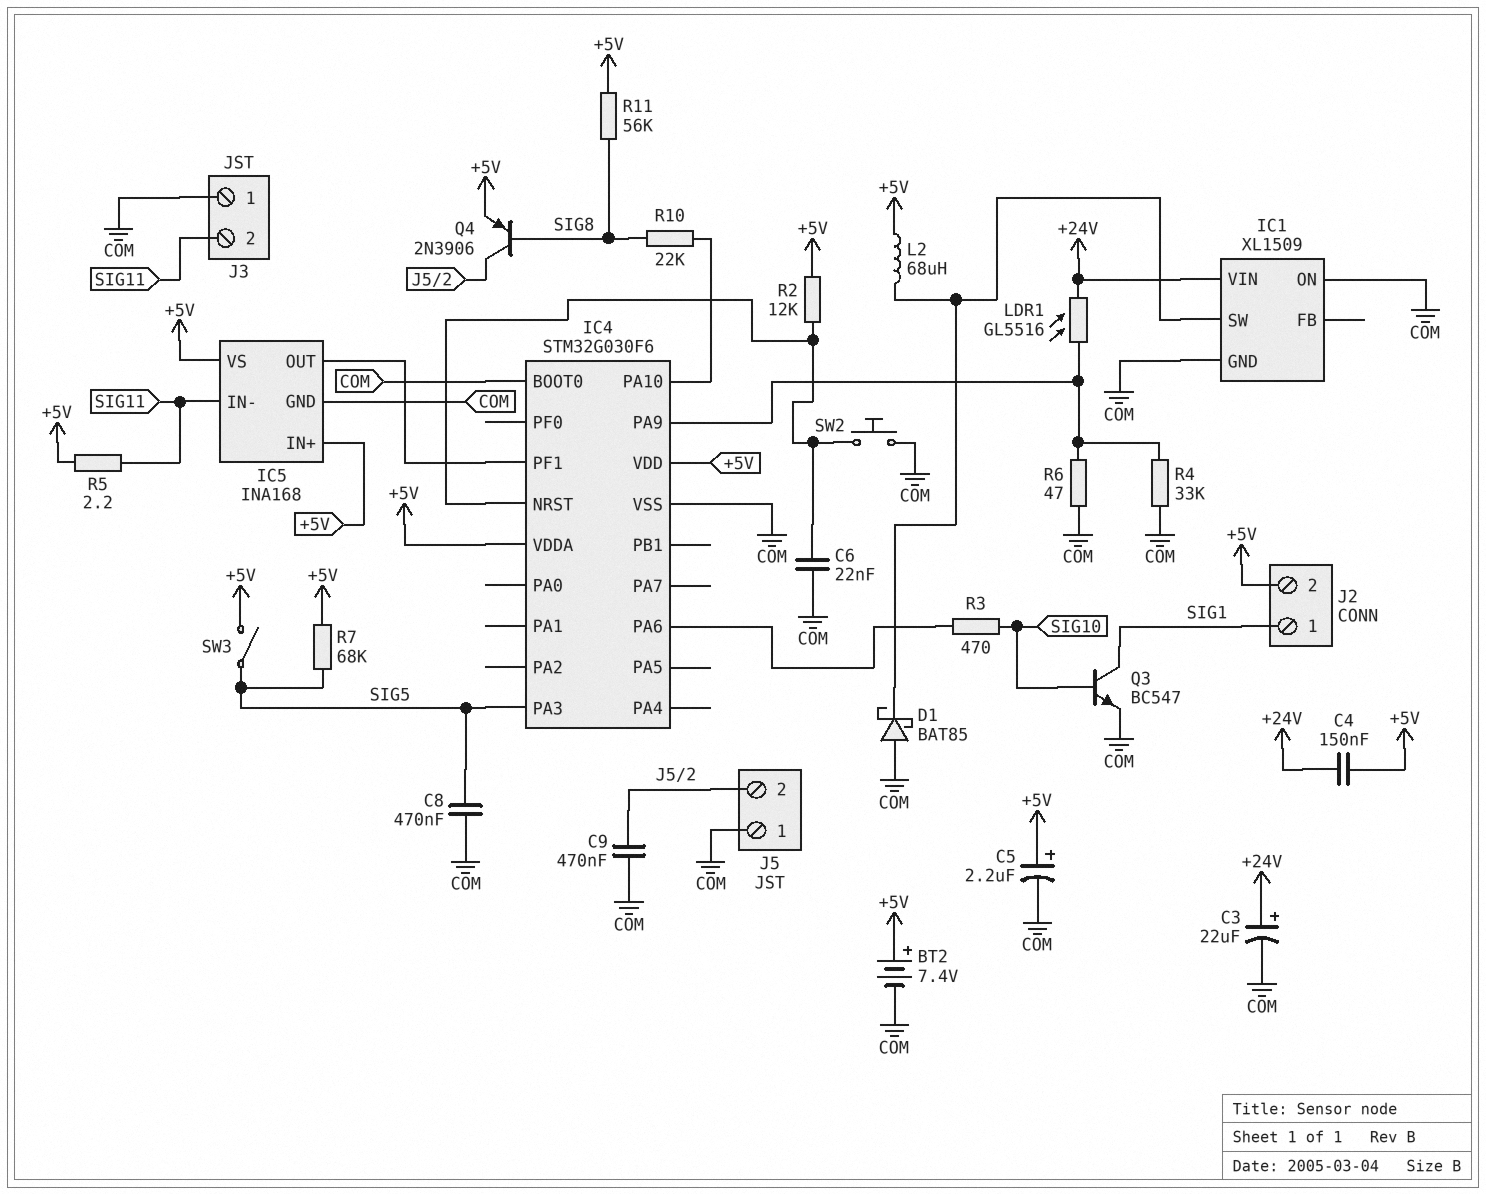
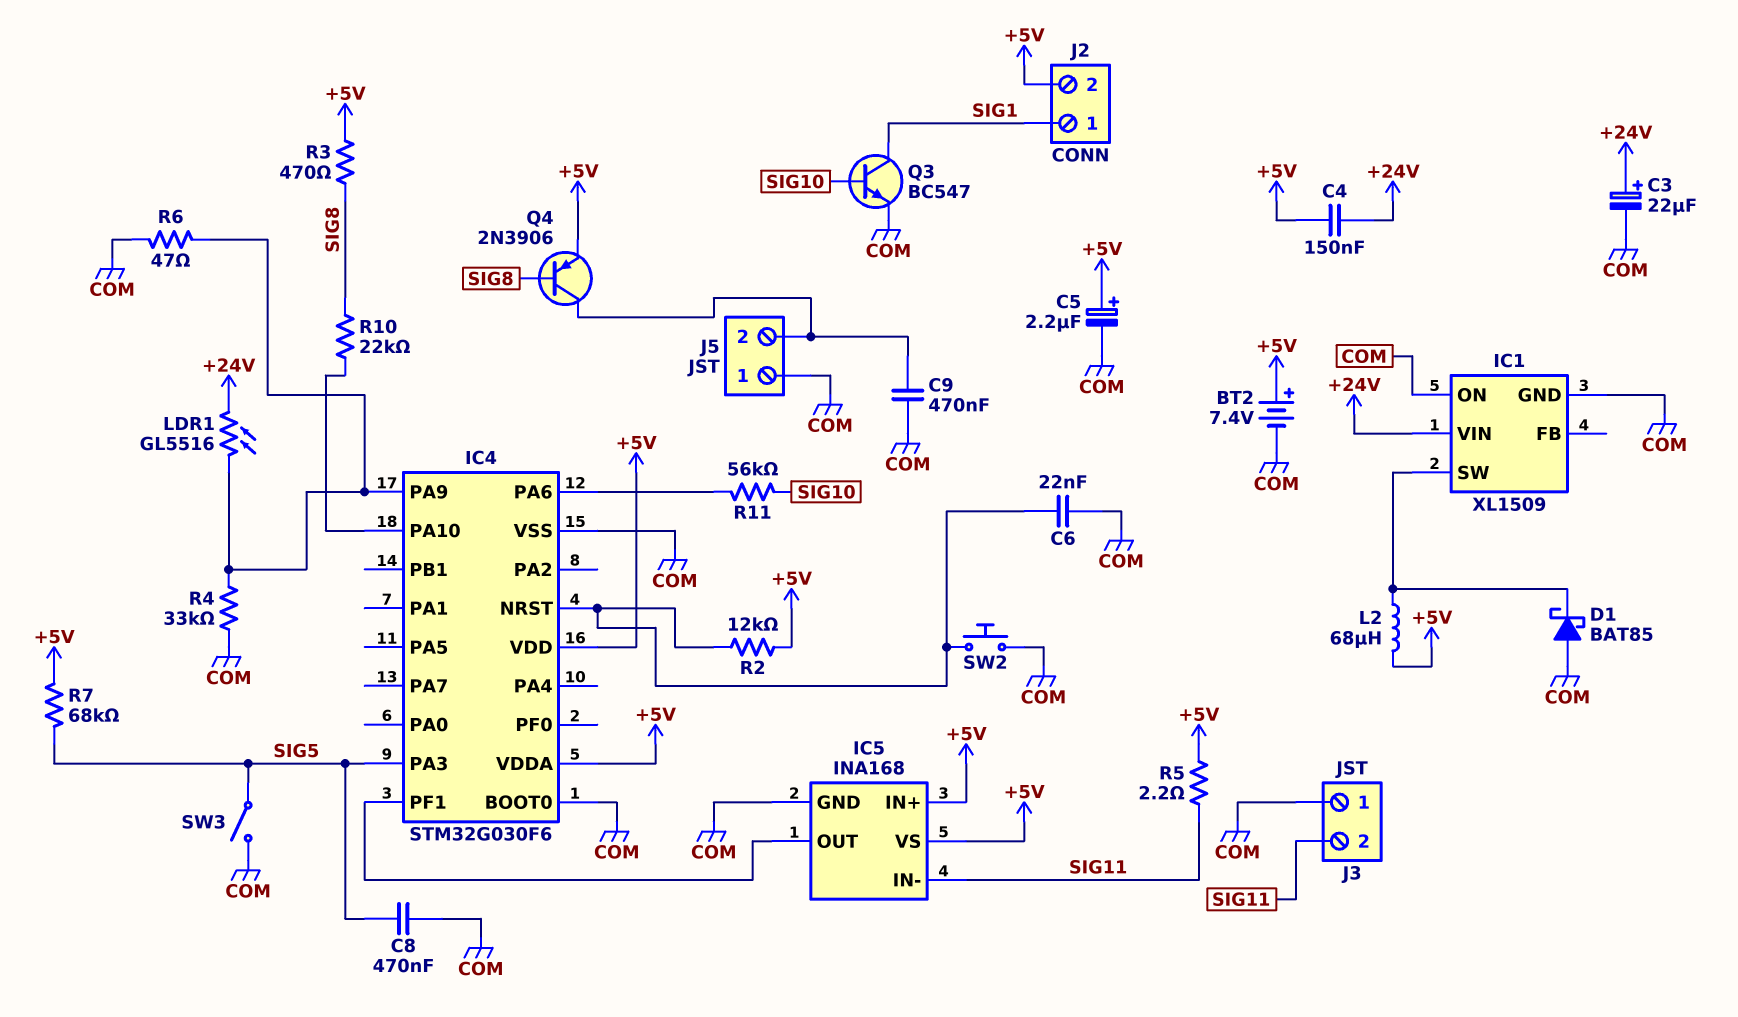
R3: 470 (IC4/PA6, SIG10) -> 470 (+5V, SIG8)
R11: 56k (+5V, SIG8) -> 56k (IC4/PA6, SIG10)
SW3: switch (+5V, SIG5) -> switch (COM, SIG5)

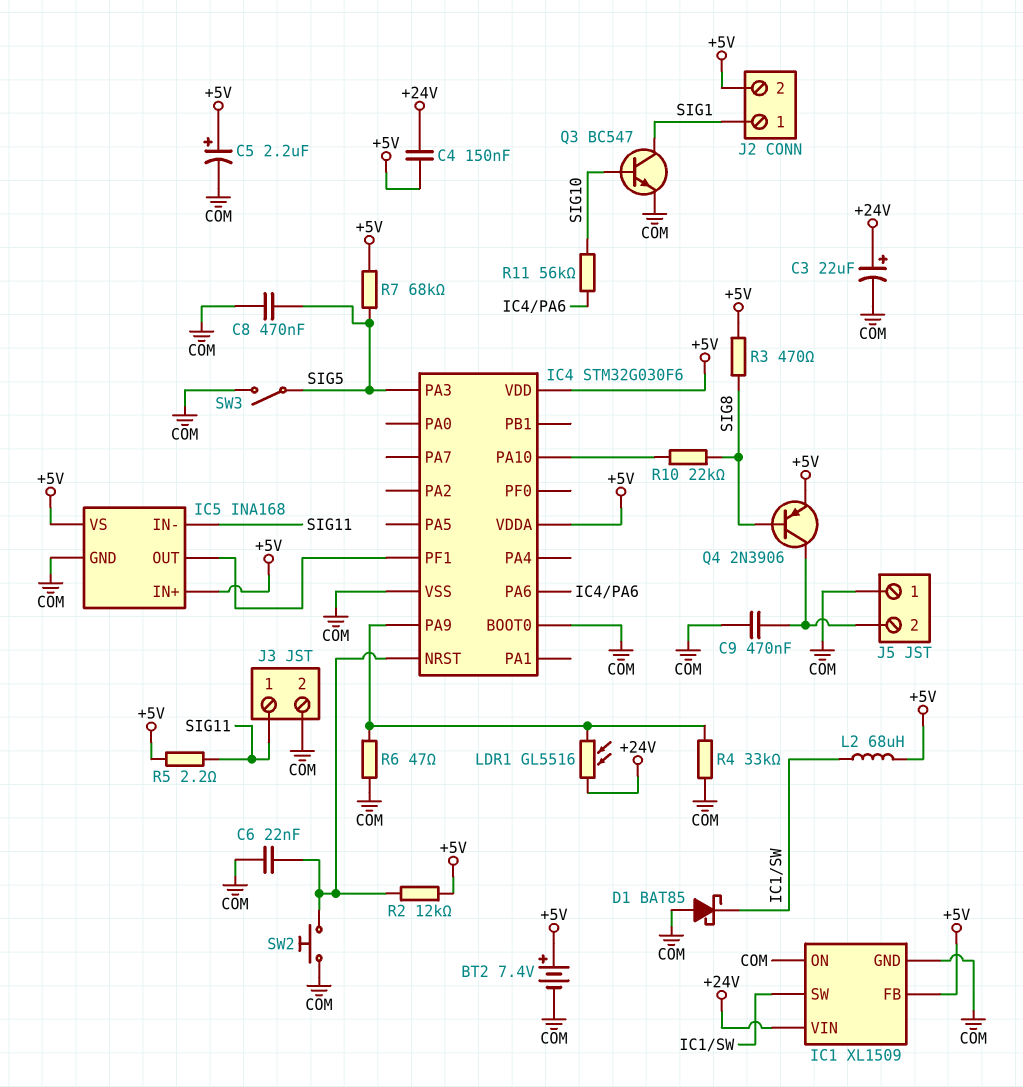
IC1 pin FB: none -> +5V
J3 pin 1: COM -> SIG11
J3 pin 2: SIG11 -> COM

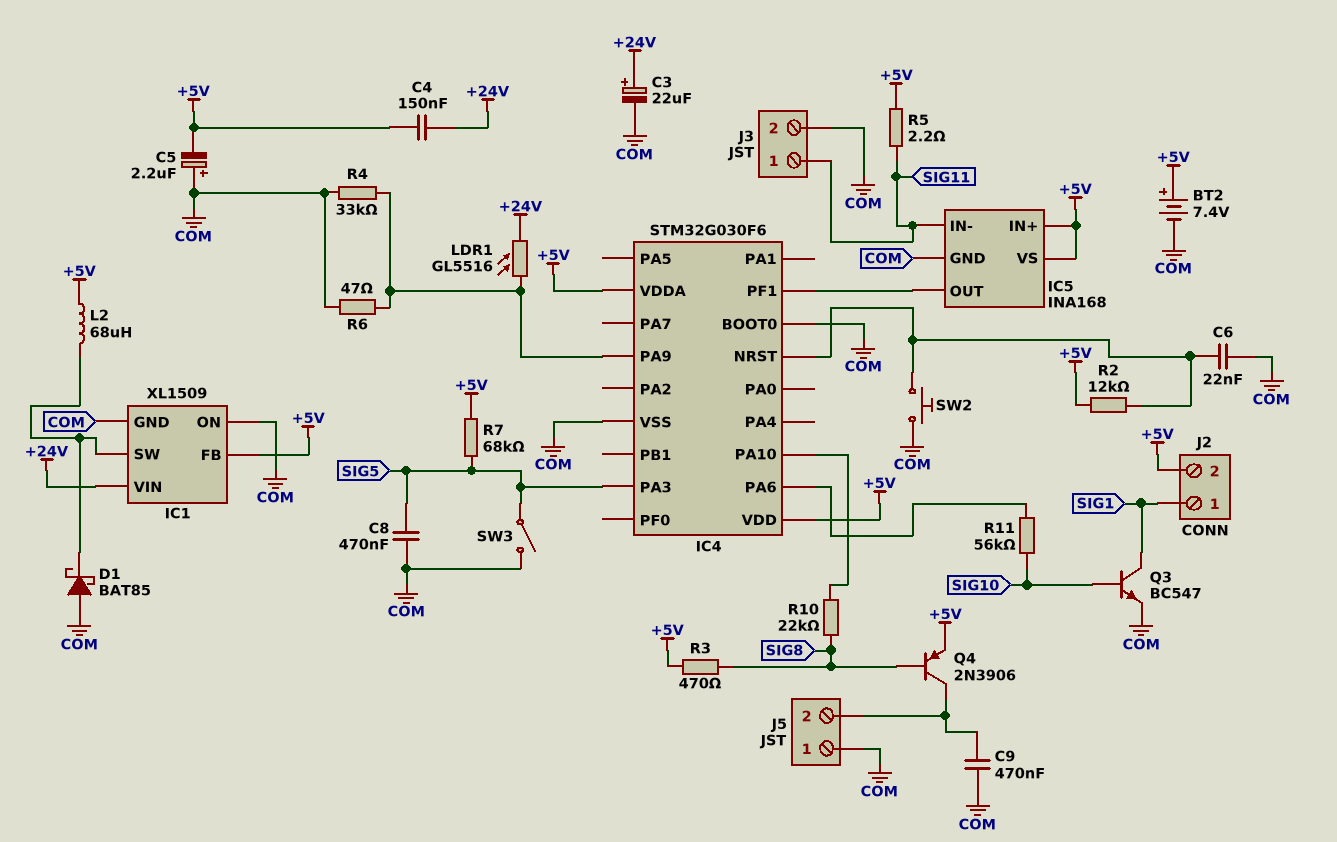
C5: 2.2uF (plus +5V, minus COM) -> 2.2uF (plus COM, minus +5V)

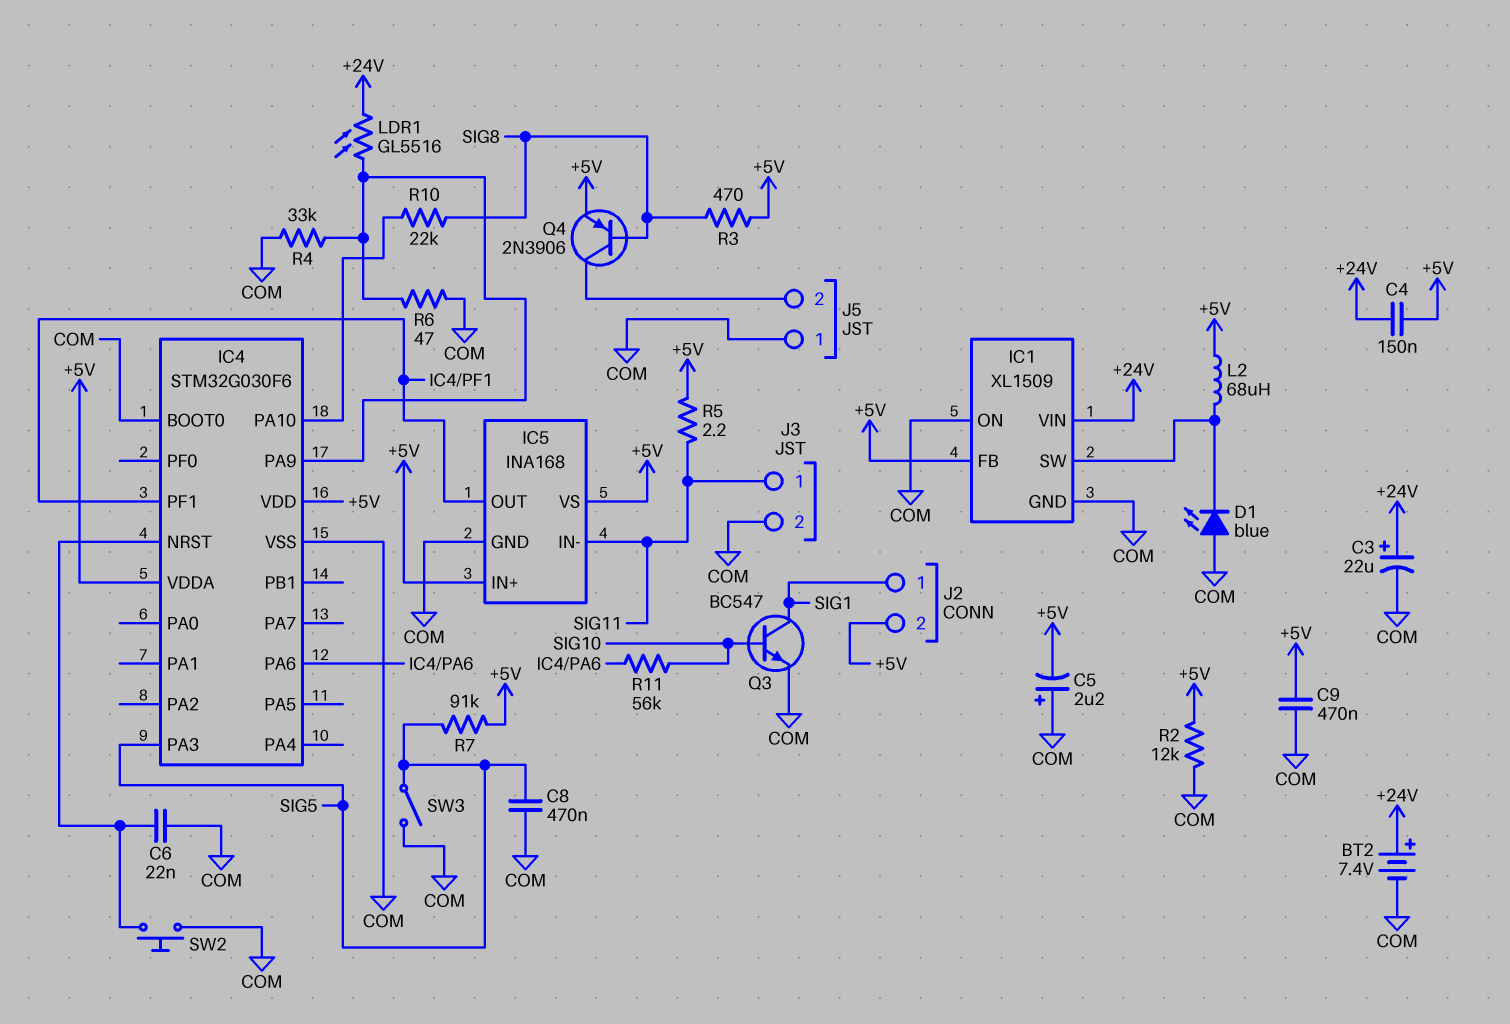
BT2: 7.4V (plus +5V, minus COM) -> 7.4V (plus +24V, minus COM)
C9: 470nF (COM, J5/2) -> 470nF (+5V, COM)
D1: schottky BAT85 (A COM, K IC1/SW) -> LED blue (A COM, K IC1/SW)
R2: 12k (+5V, IC4/NRST) -> 12k (+5V, COM)
R7: 68k (+5V, SIG5) -> 91k (+5V, SIG5)

